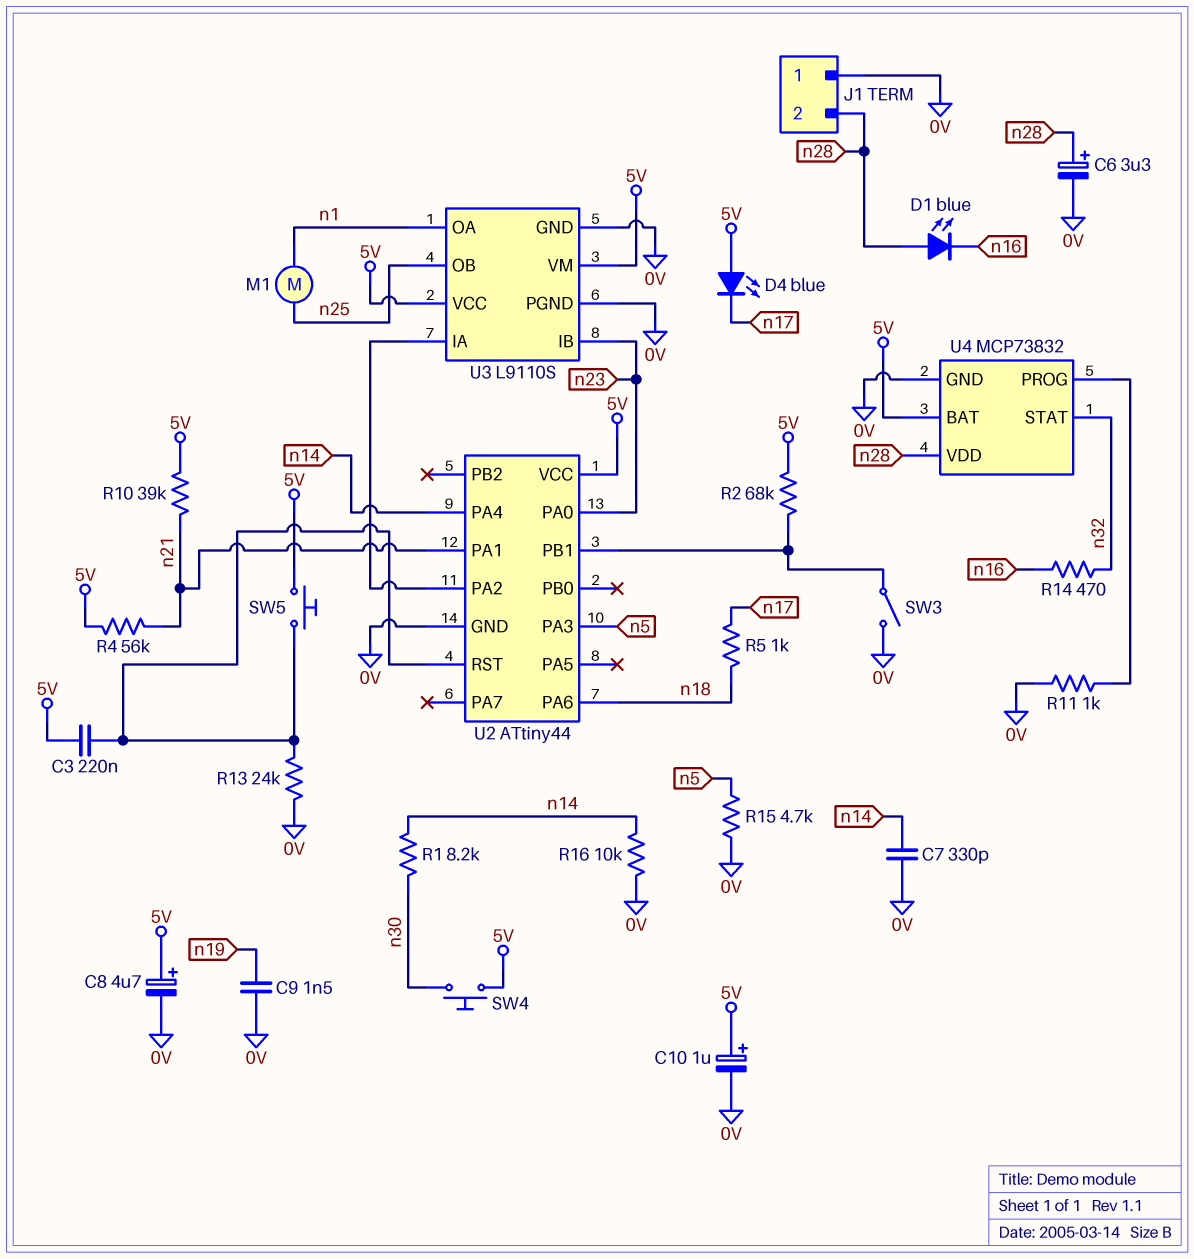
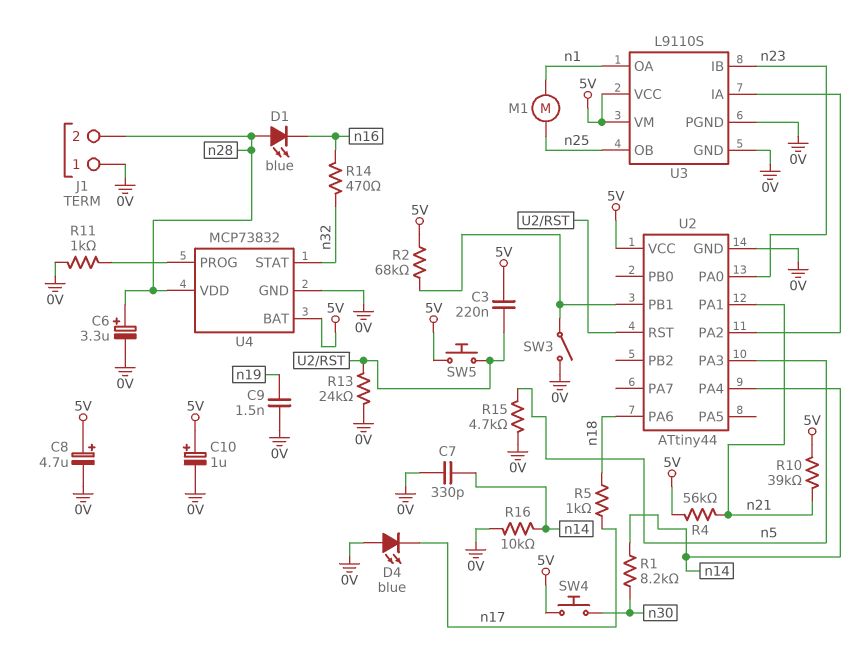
D4: LED blue (A 5V, K n17) -> LED blue (A 0V, K n17)

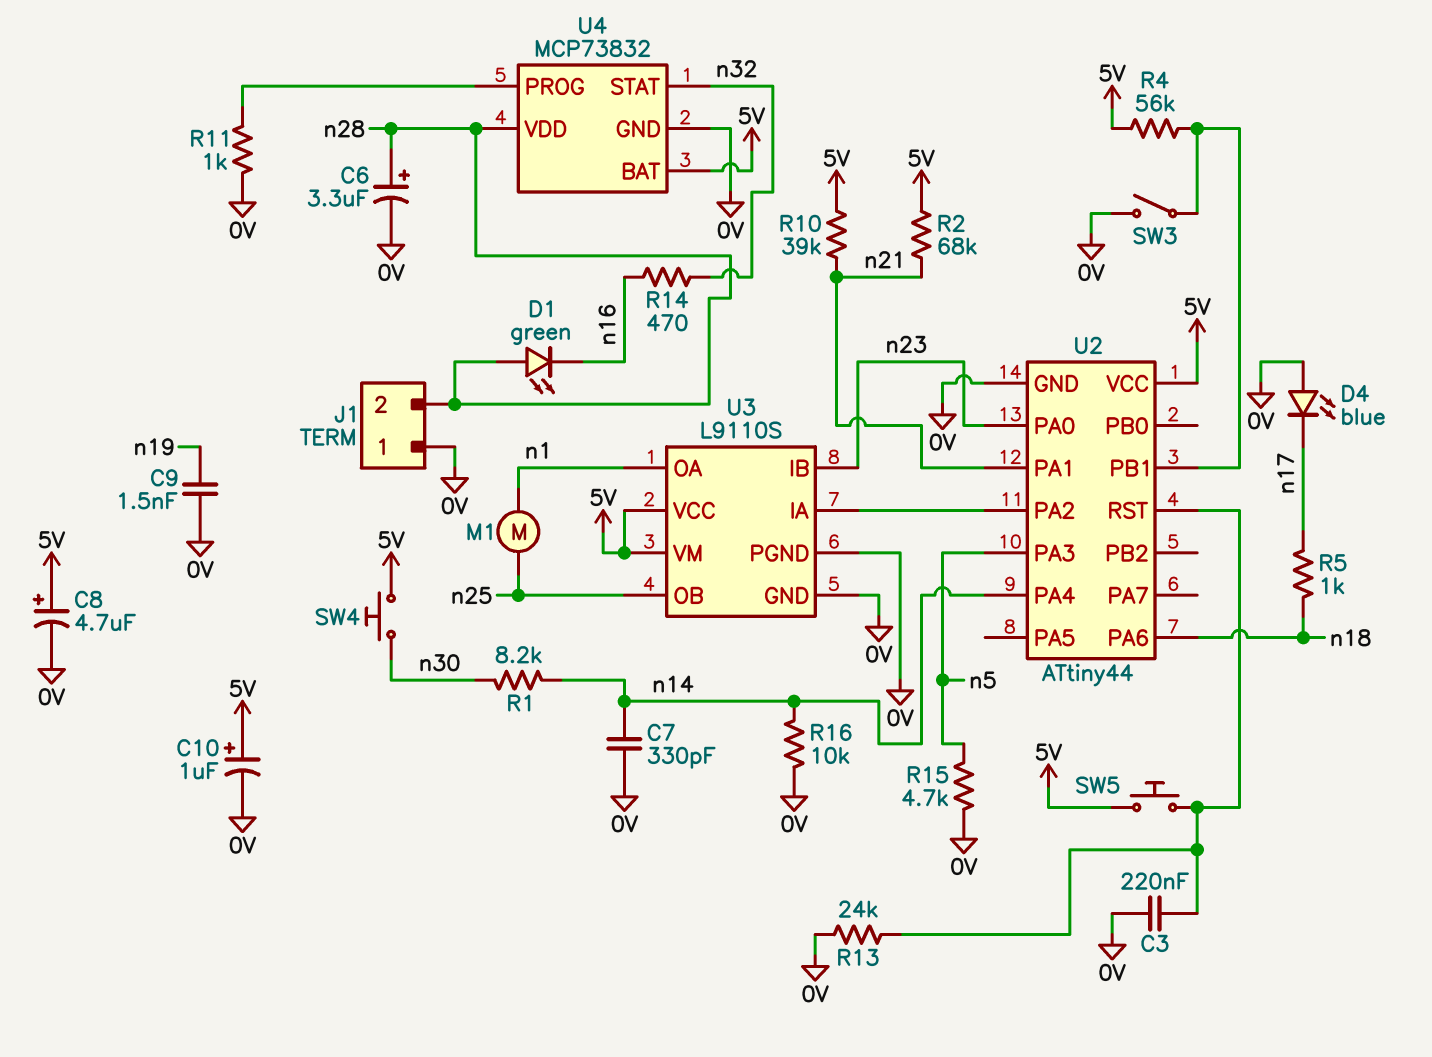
C3: 220nF (5V, U2/RST) -> 220nF (0V, U2/RST)
D1: LED blue (A n28, K n16) -> LED green (A n28, K n16)
R2: 68k (5V, U2/PB1) -> 68k (5V, n21)
R4: 56k (5V, n21) -> 56k (5V, U2/PB1)

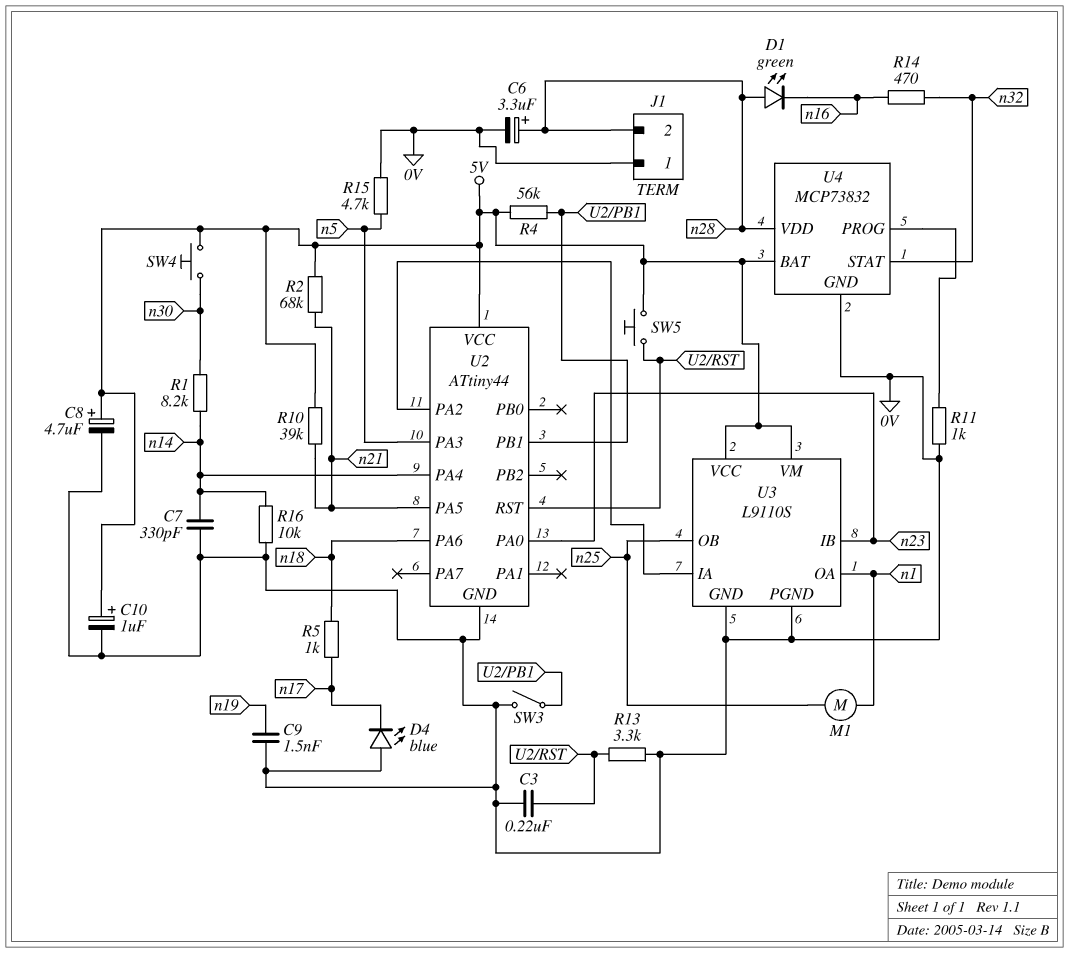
R13: 24k (0V, U2/RST) -> 3.3k (0V, U2/RST)
U2 pin PA1: n21 -> none
U2 pin PA5: none -> n21

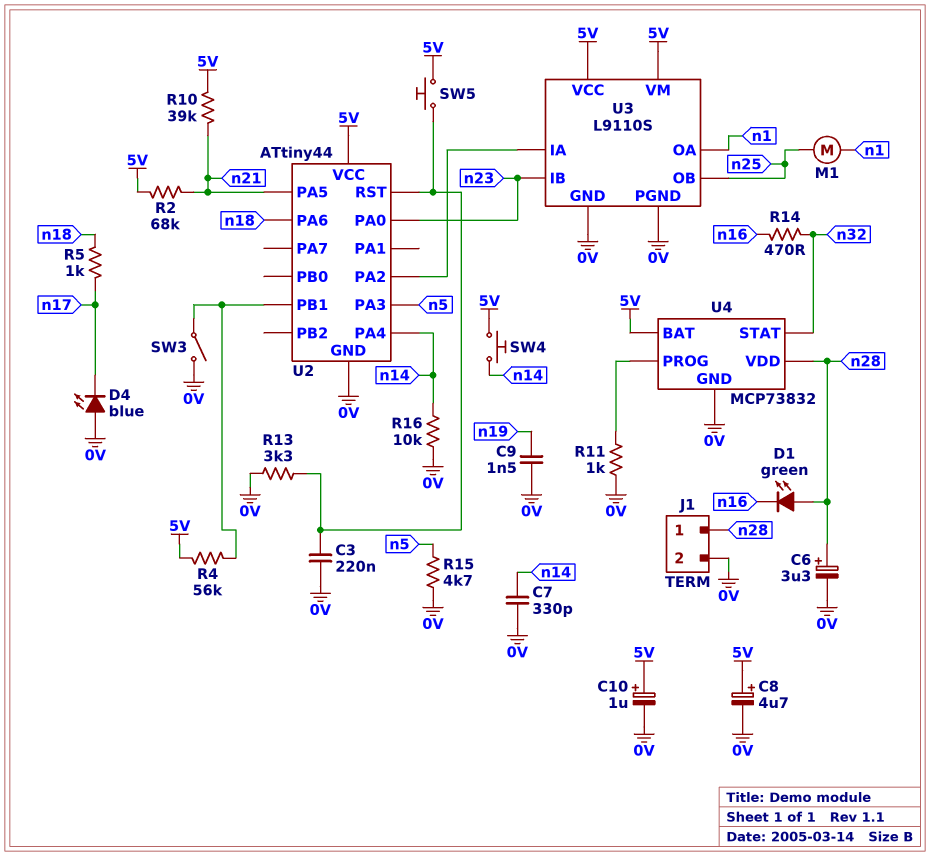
J1 pin 1: 0V -> n28
J1 pin 2: n28 -> 0V
R1: 8.2k (n14, n30) -> none
SW4: button (5V, n30) -> button (5V, n14)

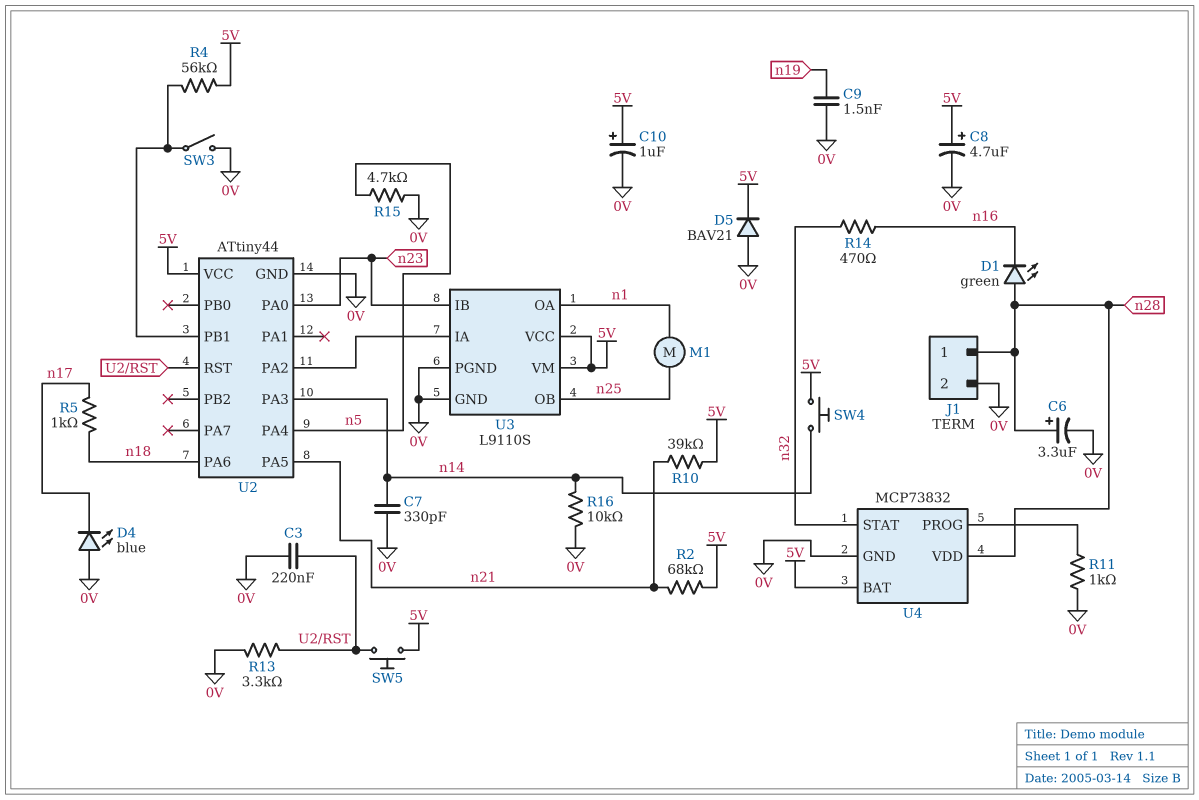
D5: none -> diode BAV21 (A 0V, K 5V)
U2 pin PA3: n5 -> n14
U2 pin PA4: n14 -> n5

